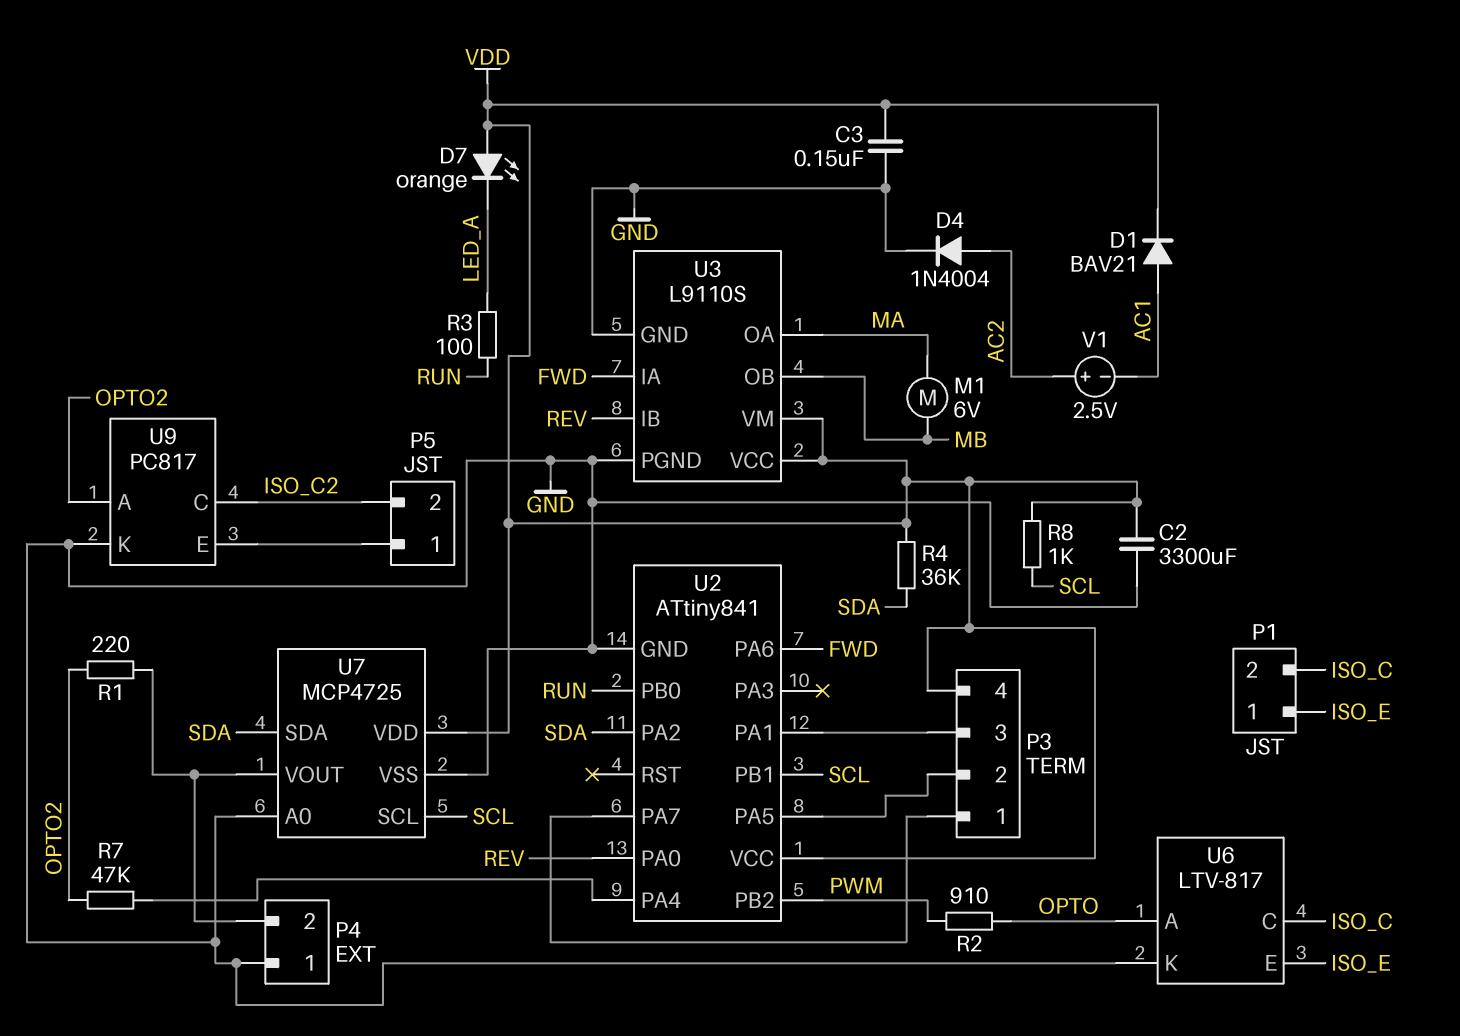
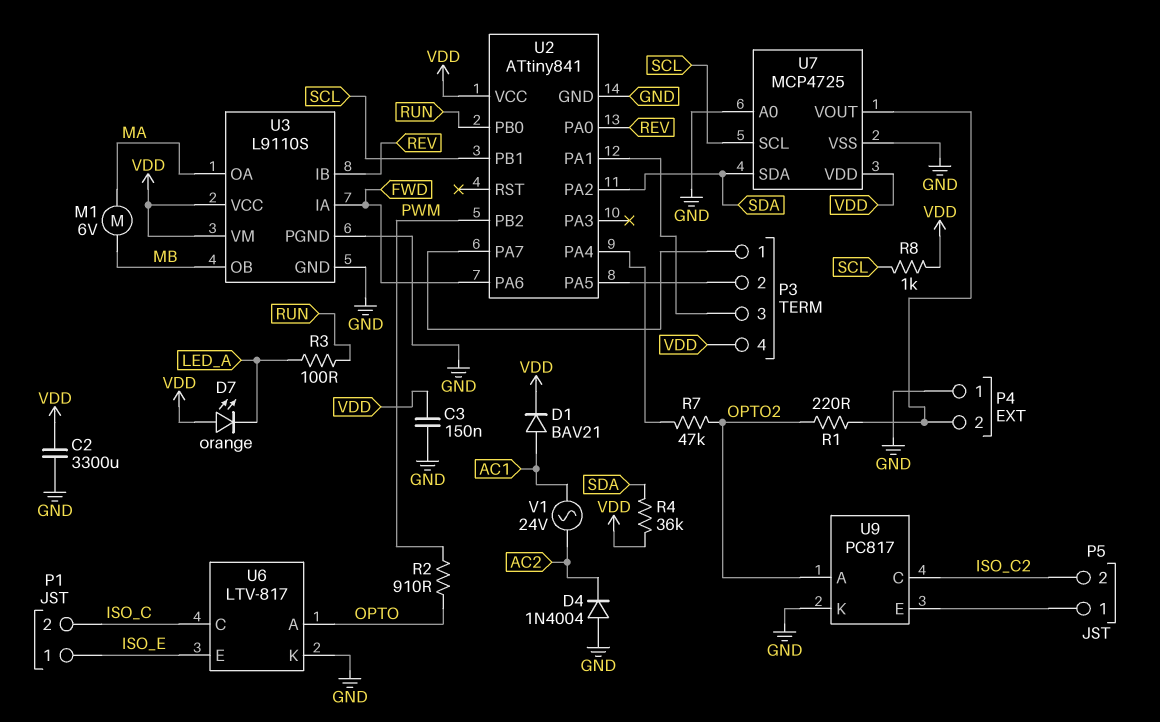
D4: diode 1N4004 (A AC2, K GND) -> diode 1N4004 (A GND, K AC2)
V1: 2.5V (plus AC2, minus AC1) -> AC 24V (AC1, AC2)

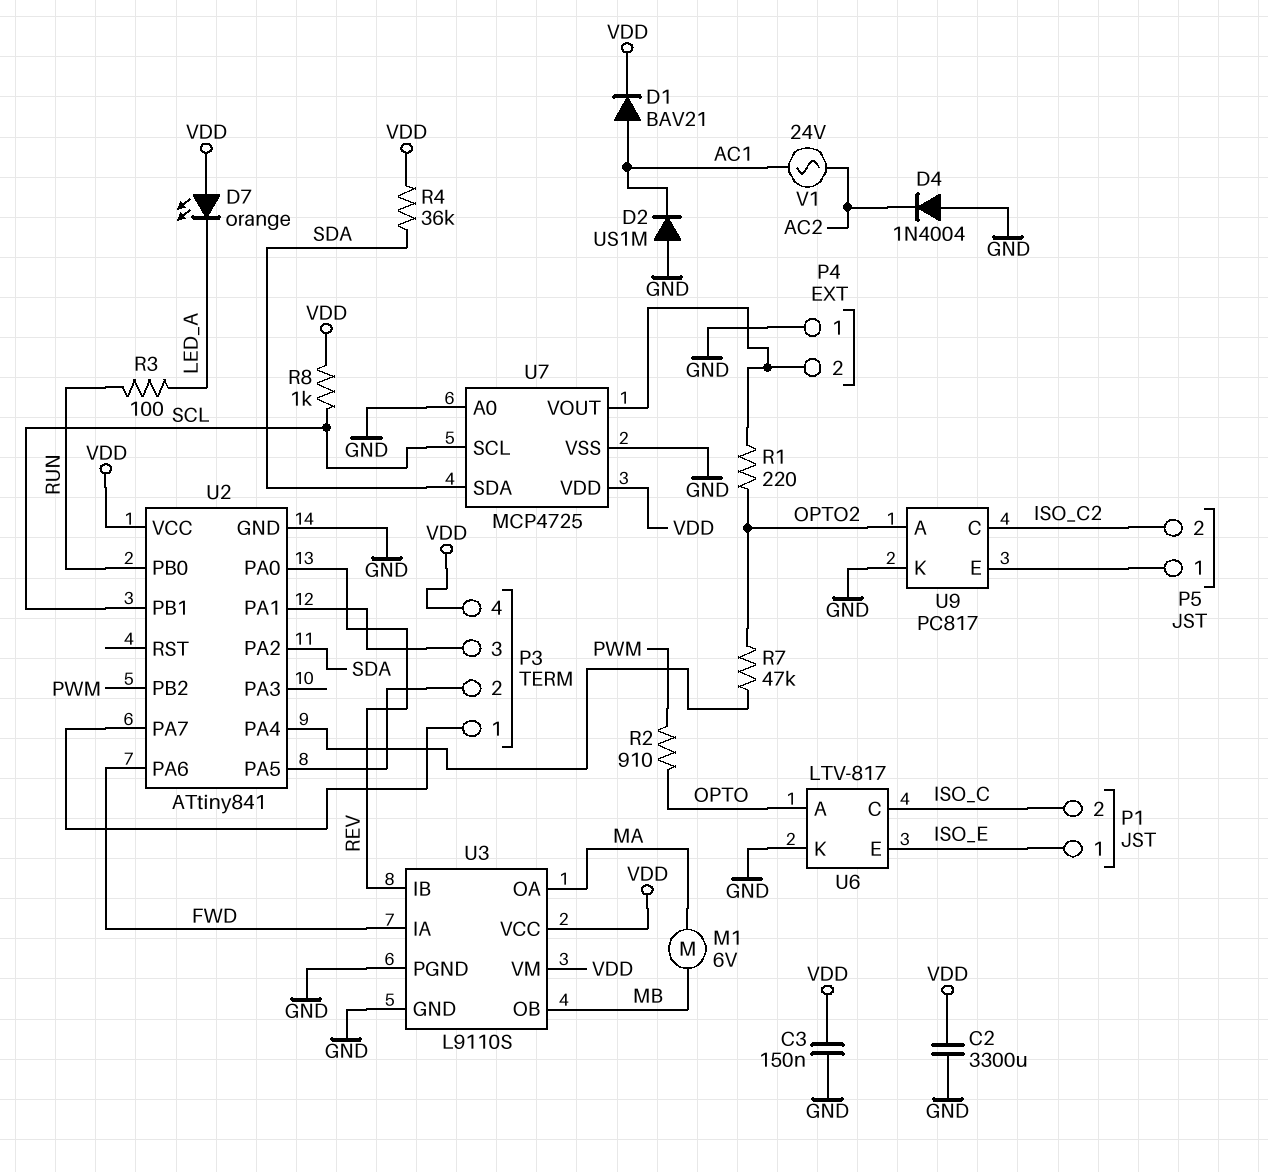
D2: none -> diode US1M (A GND, K AC1)

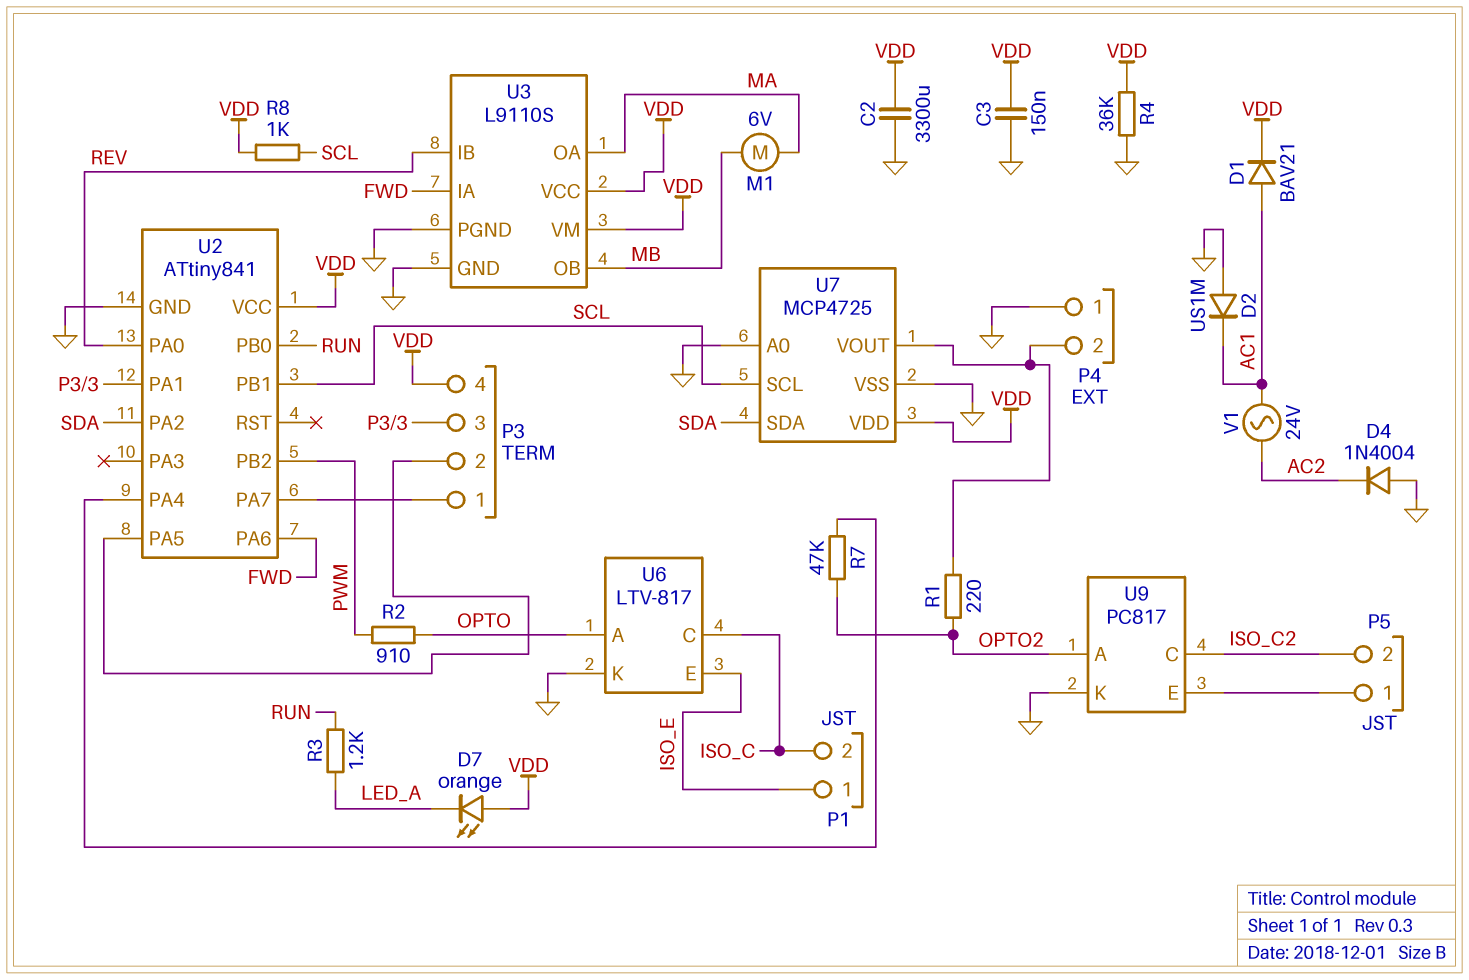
R3: 100 (LED_A, RUN) -> 1.2k (LED_A, RUN)
R4: 36k (SDA, VDD) -> 36k (GND, VDD)

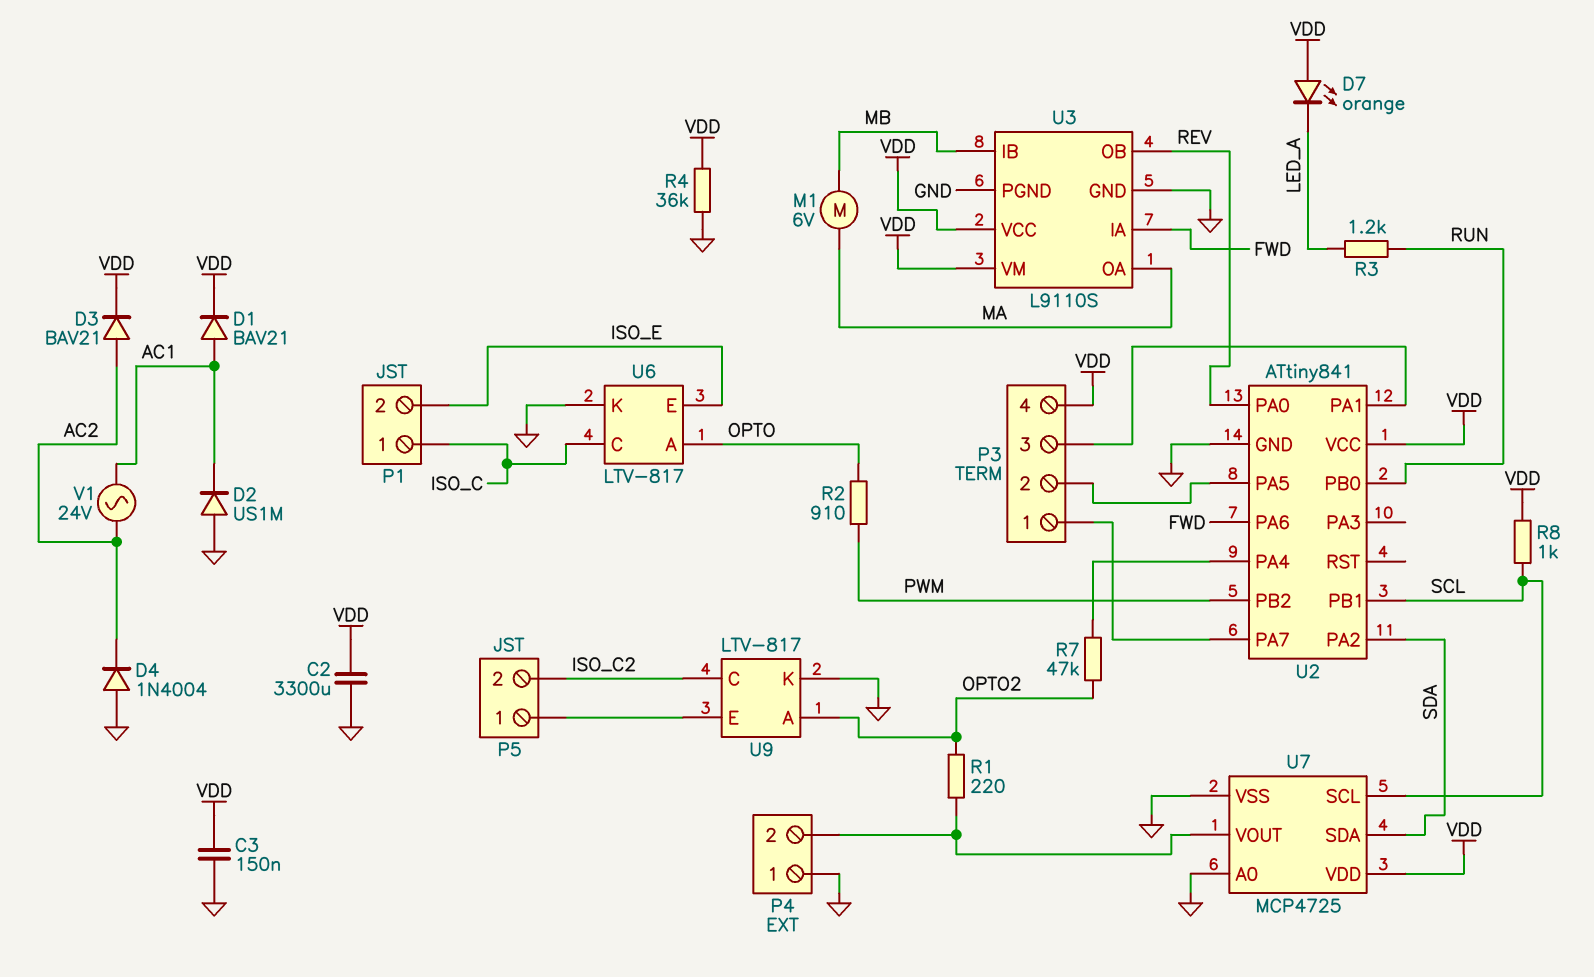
D3: none -> diode BAV21 (A AC2, K VDD)
P1 pin 1: ISO_E -> ISO_C
P1 pin 2: ISO_C -> ISO_E
U3 pin IB: REV -> MB
U3 pin OB: MB -> REV
U9: PC817 -> LTV-817

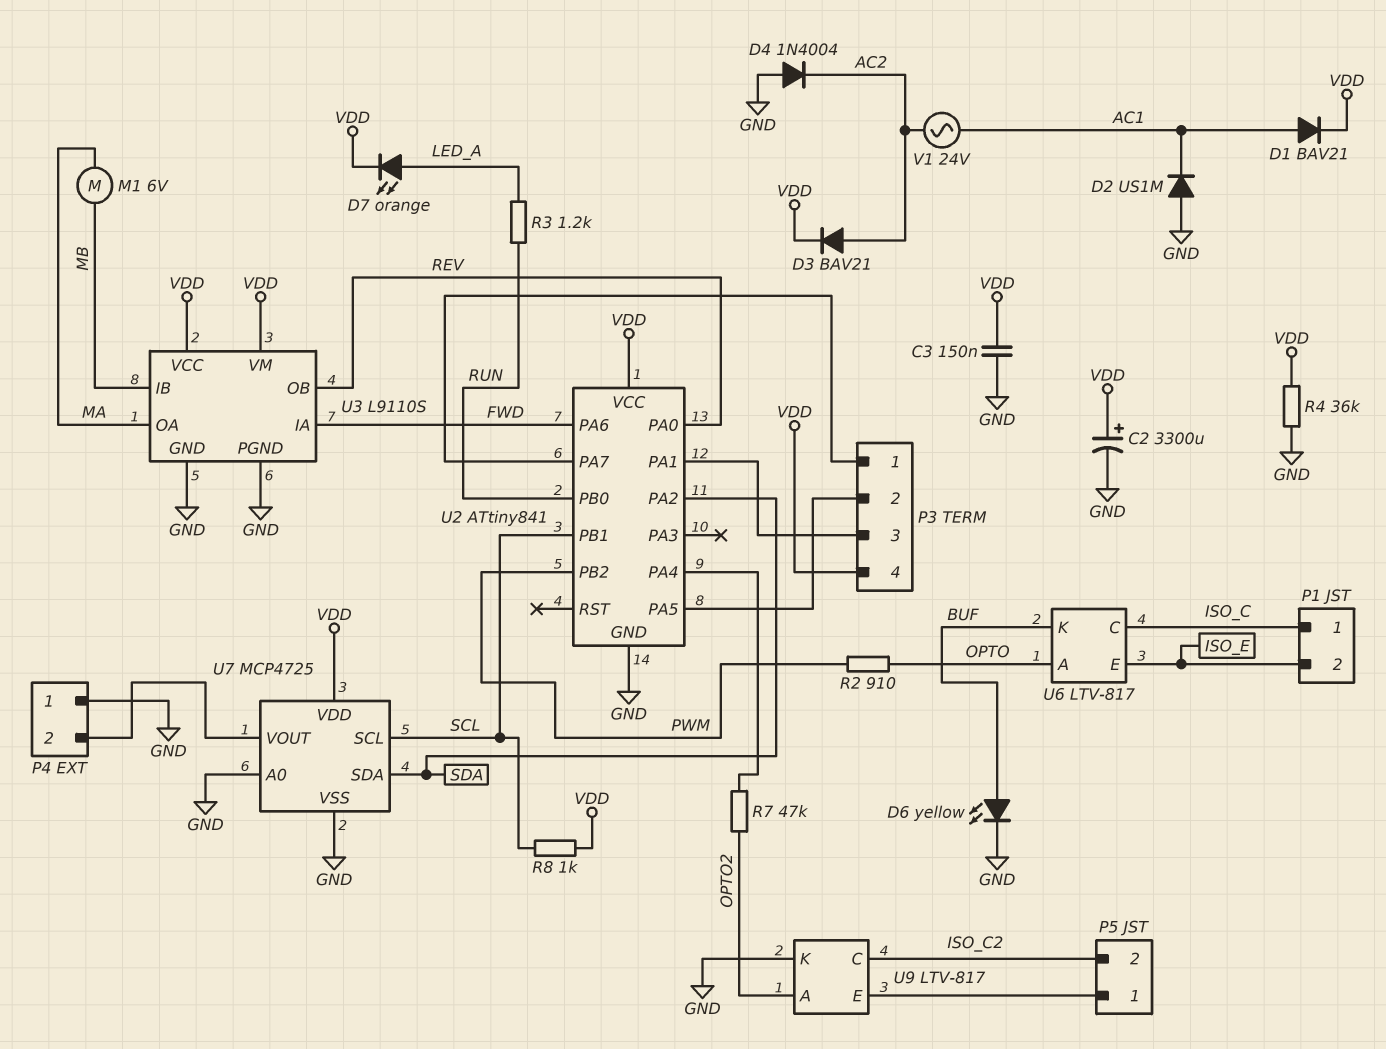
C2: 3300uF (GND, VDD) -> 3300uF (plus VDD, minus GND)
D6: none -> LED yellow (A BUF, K GND)
D7: LED orange (A VDD, K LED_A) -> LED orange (A LED_A, K VDD)
R1: 220 (OPTO2, P4/2) -> none
U6 pin K: GND -> BUF

